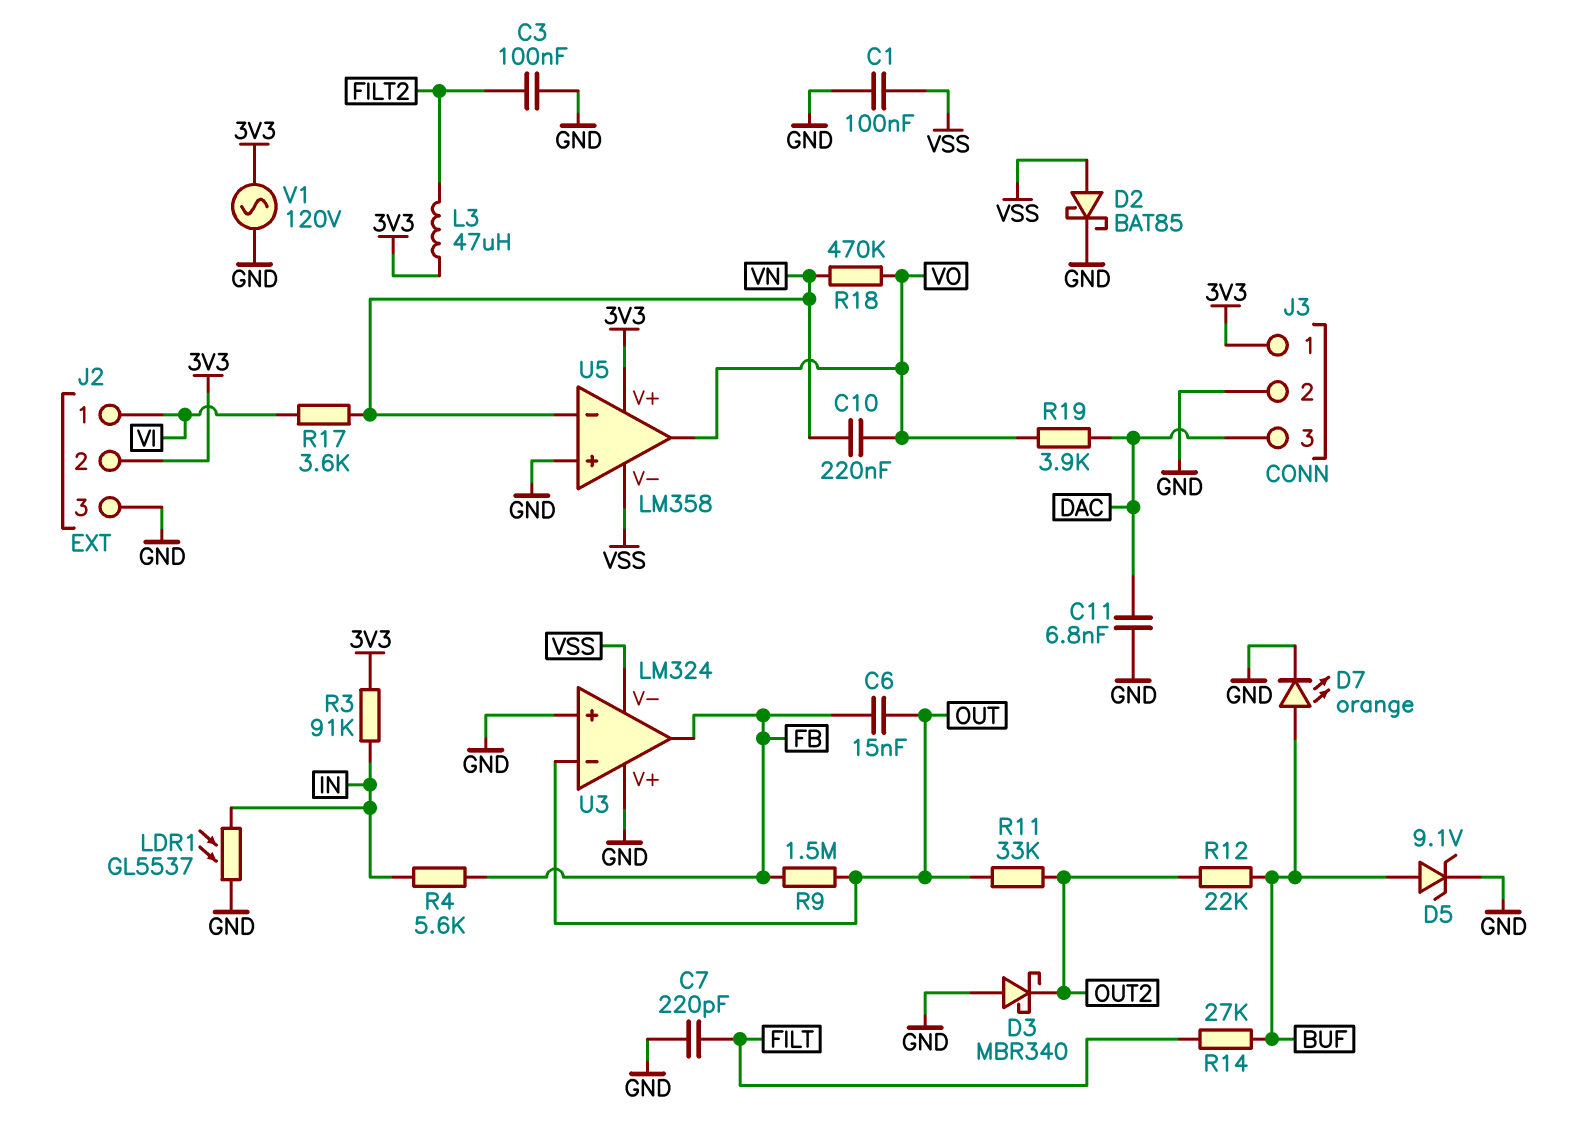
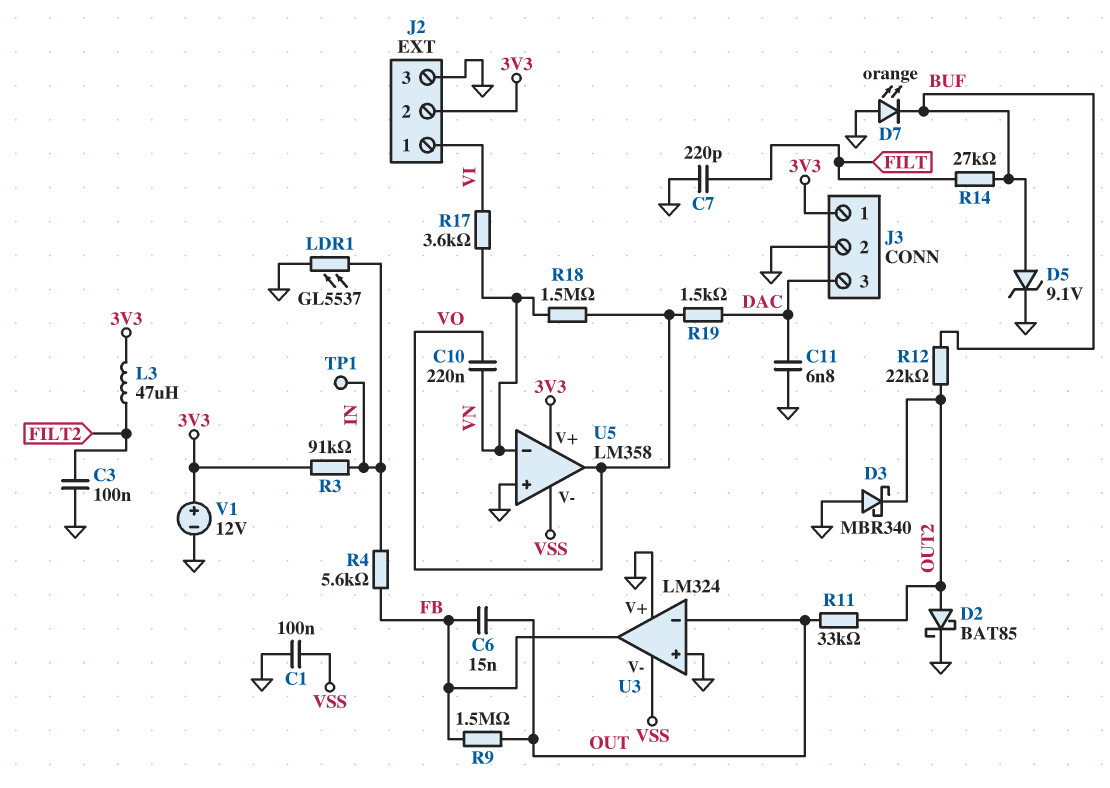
D2: schottky BAT85 (A VSS, K GND) -> schottky BAT85 (A OUT2, K GND)
D7: LED orange (A BUF, K GND) -> LED orange (A GND, K BUF)
R18: 470k (VN, VO) -> 1.5M (VN, VO)
R19: 3.9k (DAC, VO) -> 1.5k (DAC, VO)
TP1: none -> test point (IN)
V1: AC 120V (3V3, GND) -> 12V (plus 3V3, minus GND)

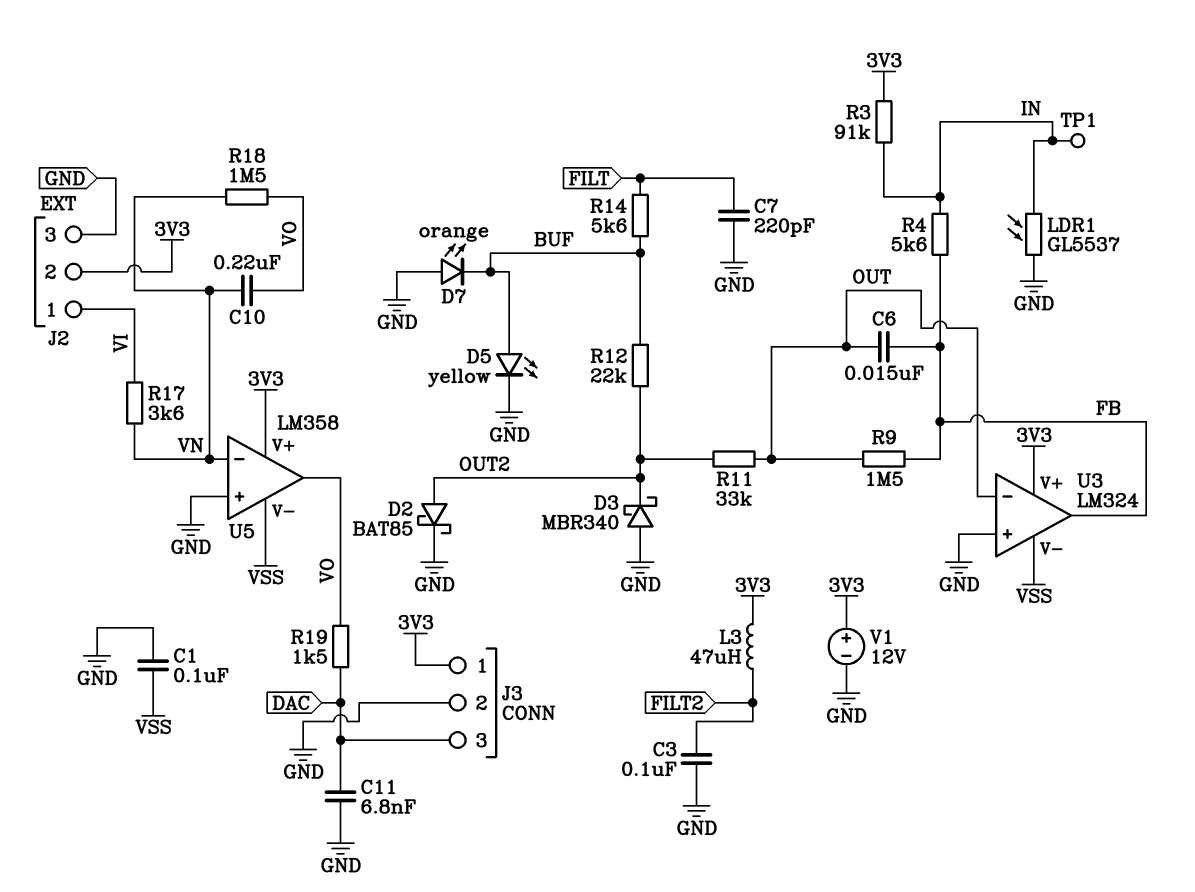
D5: zener 9.1V (A BUF, K GND) -> LED yellow (A BUF, K GND)
R14: 27k (BUF, FILT) -> 5.6k (BUF, FILT)
U3 pin V+: GND -> 3V3

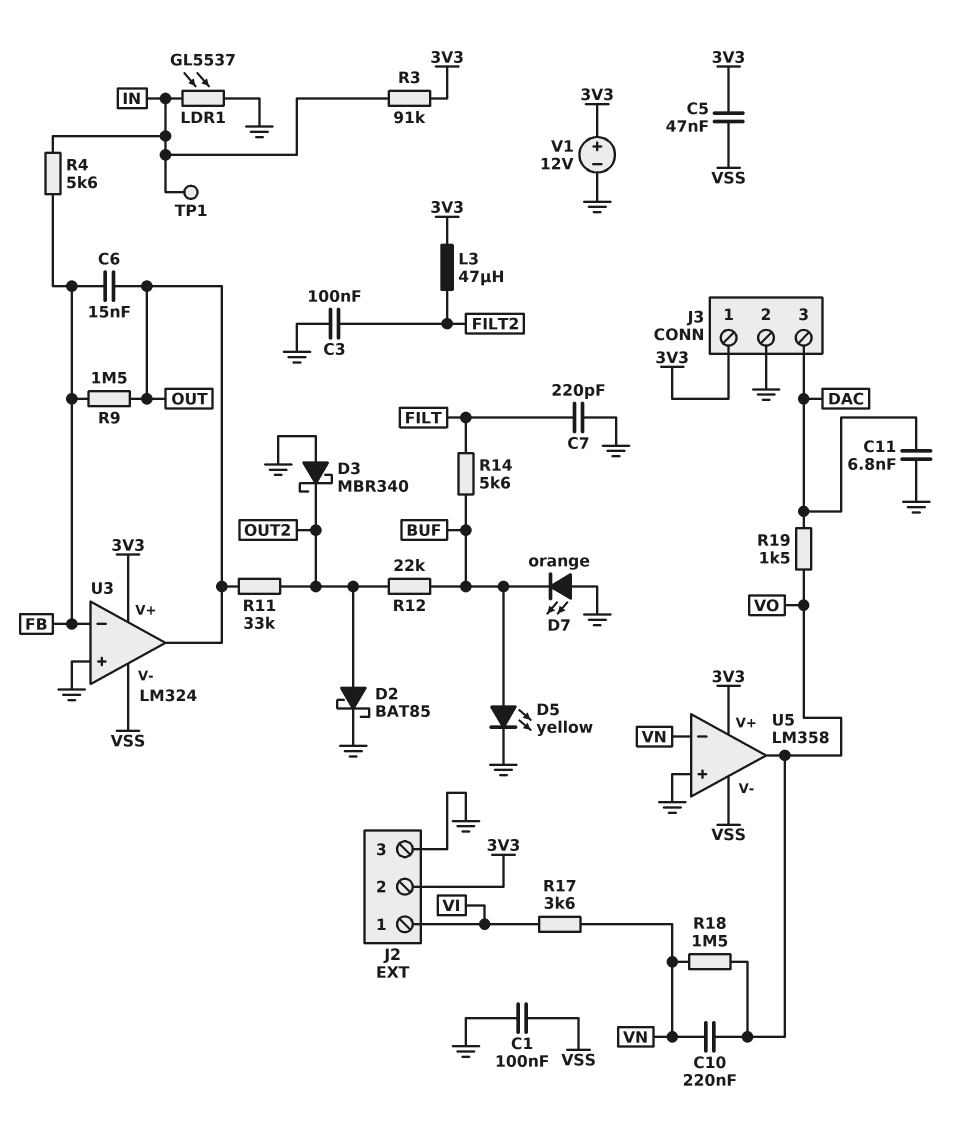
C5: none -> 47nF (3V3, VSS)
U3 pin in-: OUT -> FB
U3 pin out: FB -> OUT

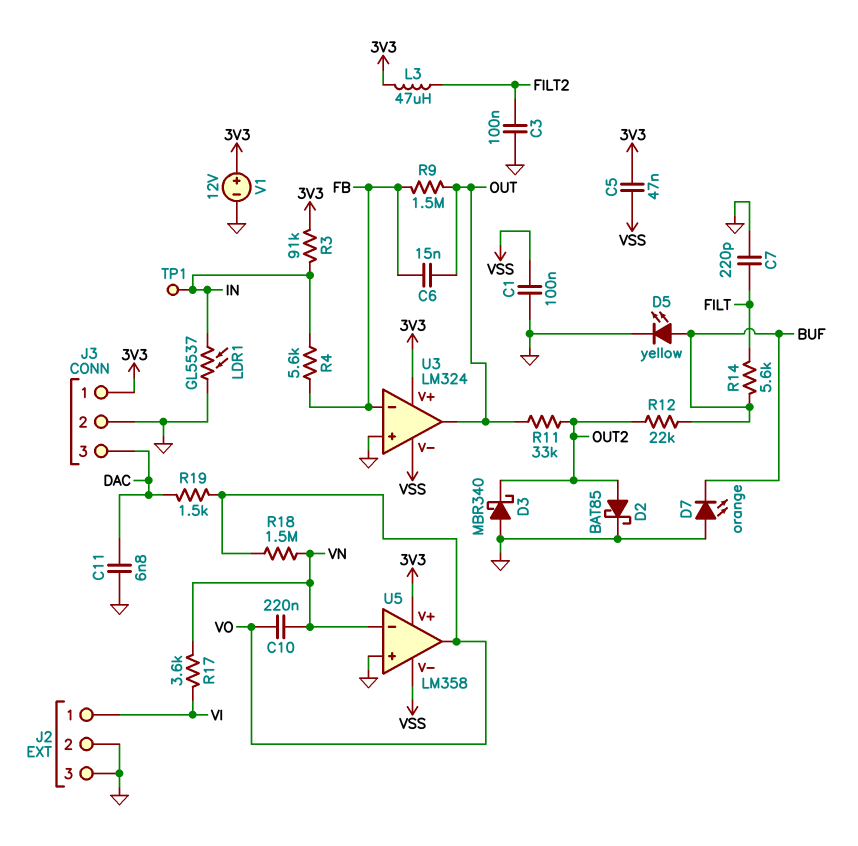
J2 pin 2: 3V3 -> GND

